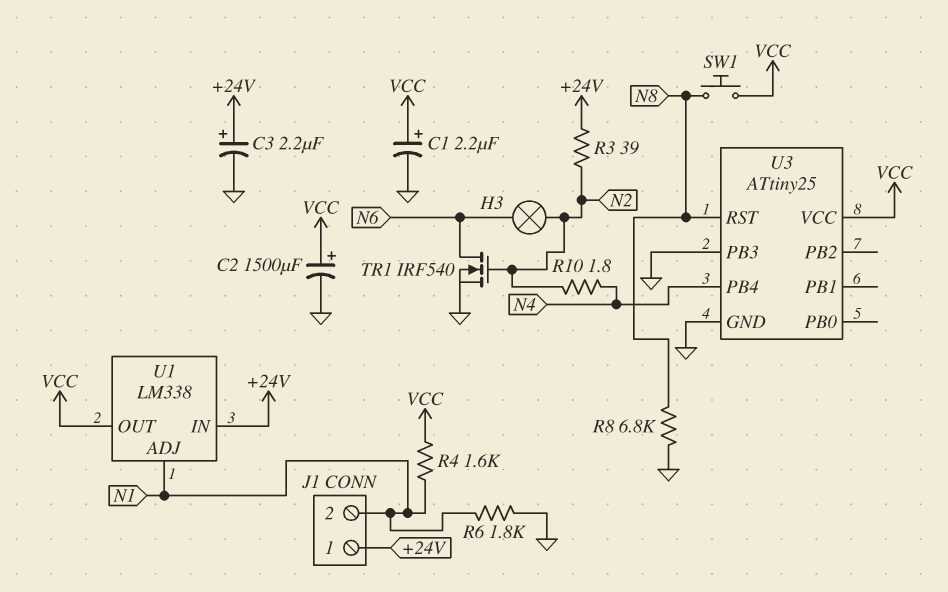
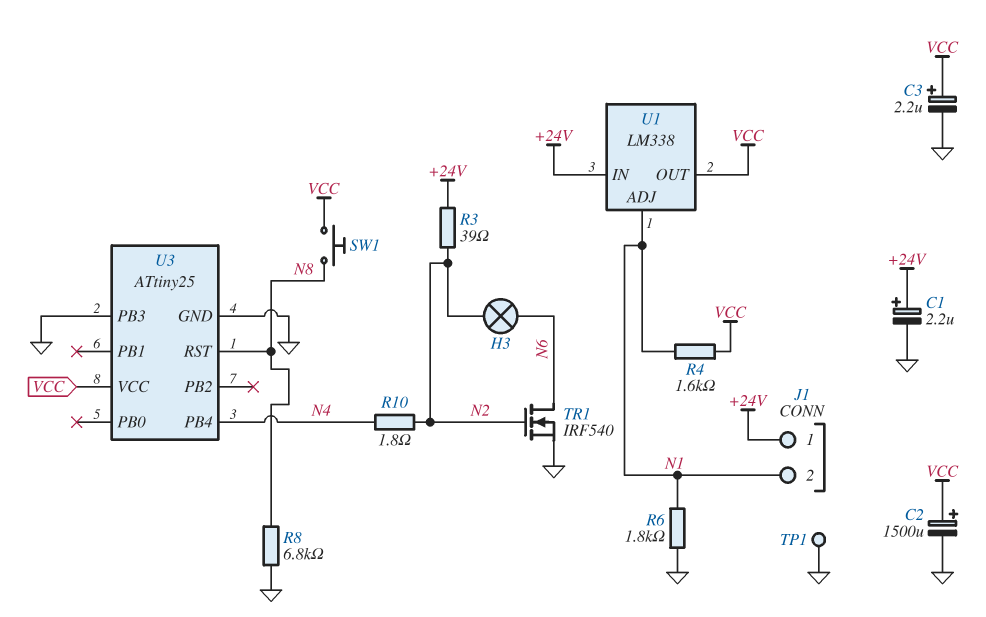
C1: 2.2uF (plus VCC, minus GND) -> 2.2uF (plus +24V, minus GND)
C3: 2.2uF (plus +24V, minus GND) -> 2.2uF (plus VCC, minus GND)
TP1: none -> test point (GND)

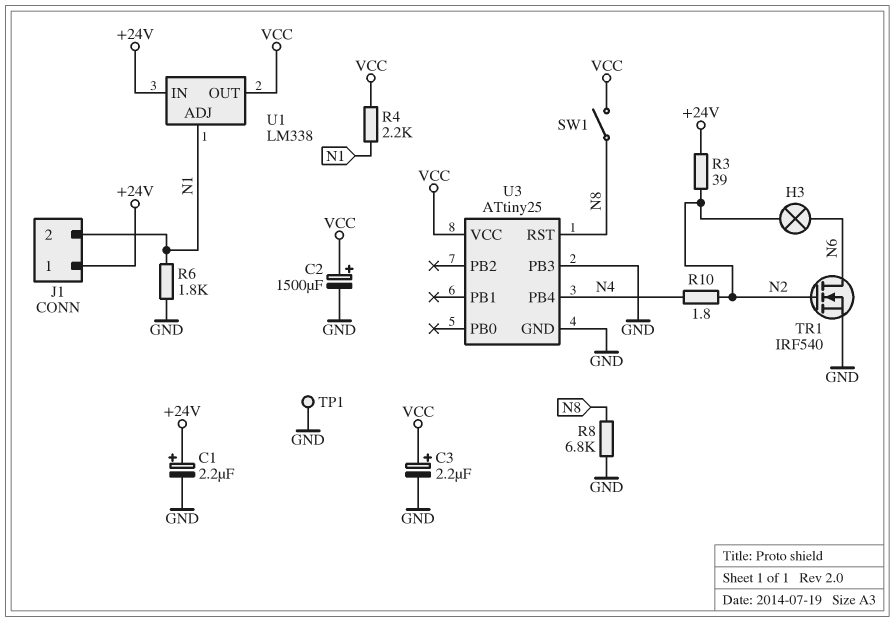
R4: 1.6k (N1, VCC) -> 2.2k (N1, VCC)
SW1: button (N8, VCC) -> switch (N8, VCC)

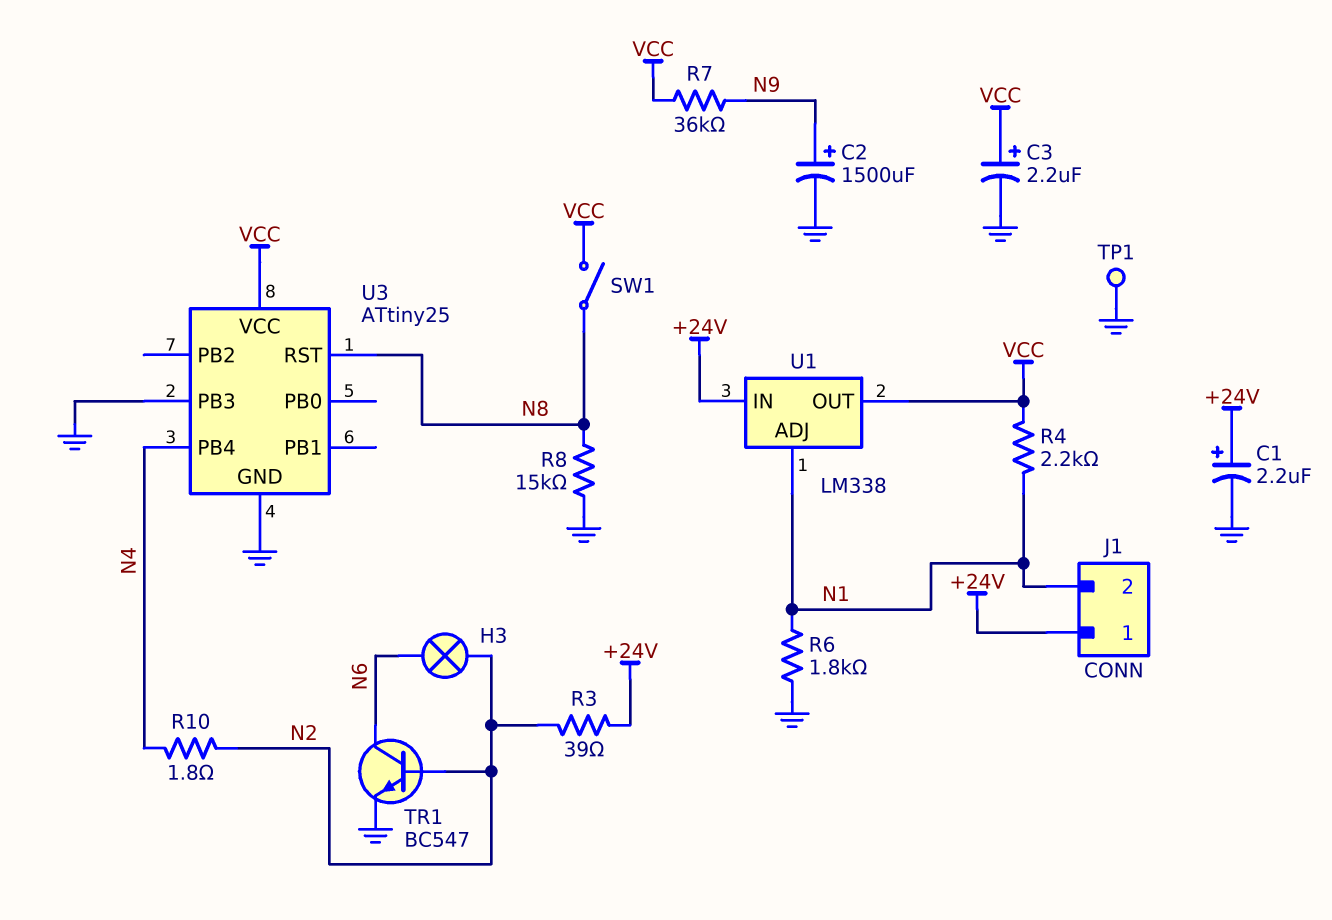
C2: 1500uF (plus VCC, minus GND) -> 1500uF (plus N9, minus GND)
R7: none -> 36k (N9, VCC)
R8: 6.8k (GND, N8) -> 15k (GND, N8)
TR1: NMOS IRF540 (G N2, D N6, S GND) -> NPN BC547 (B N2, C N6, E GND)

